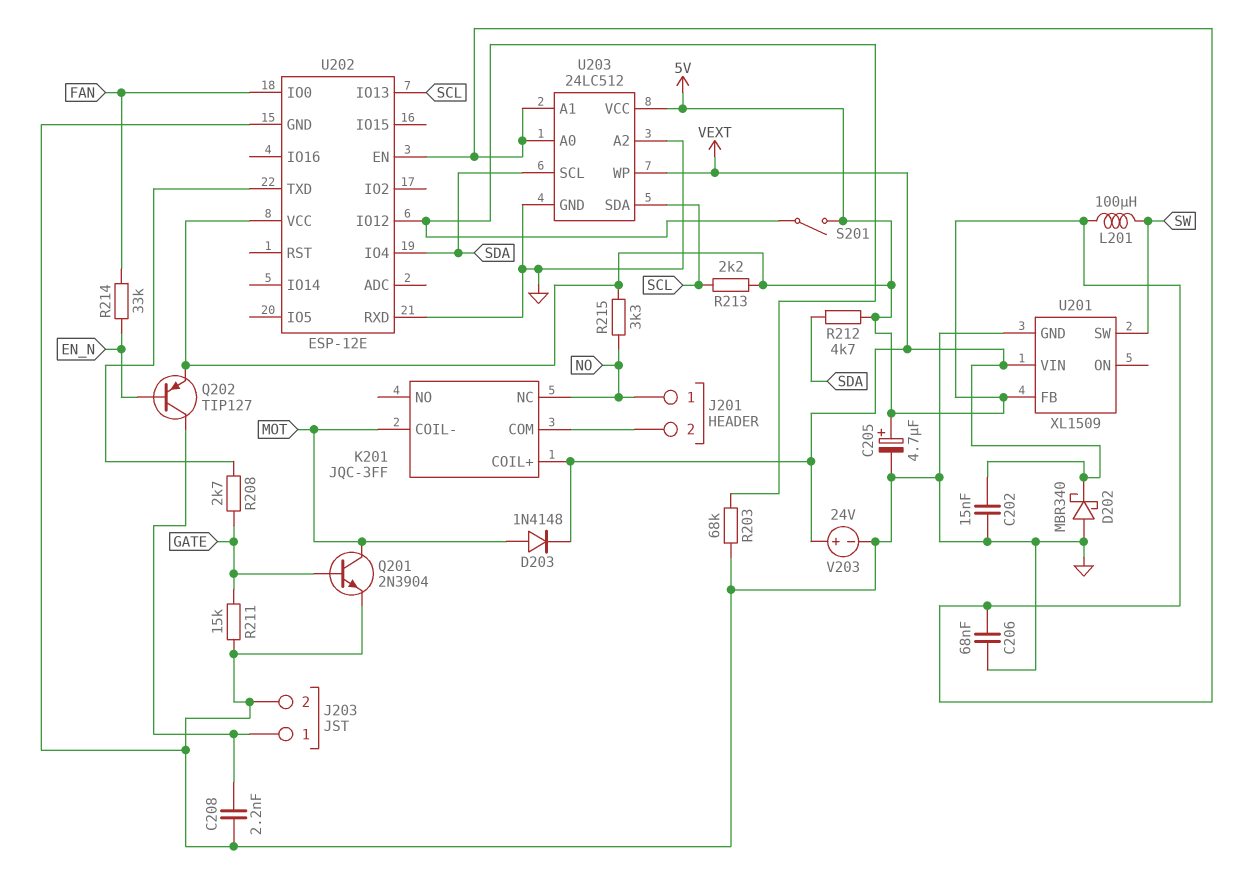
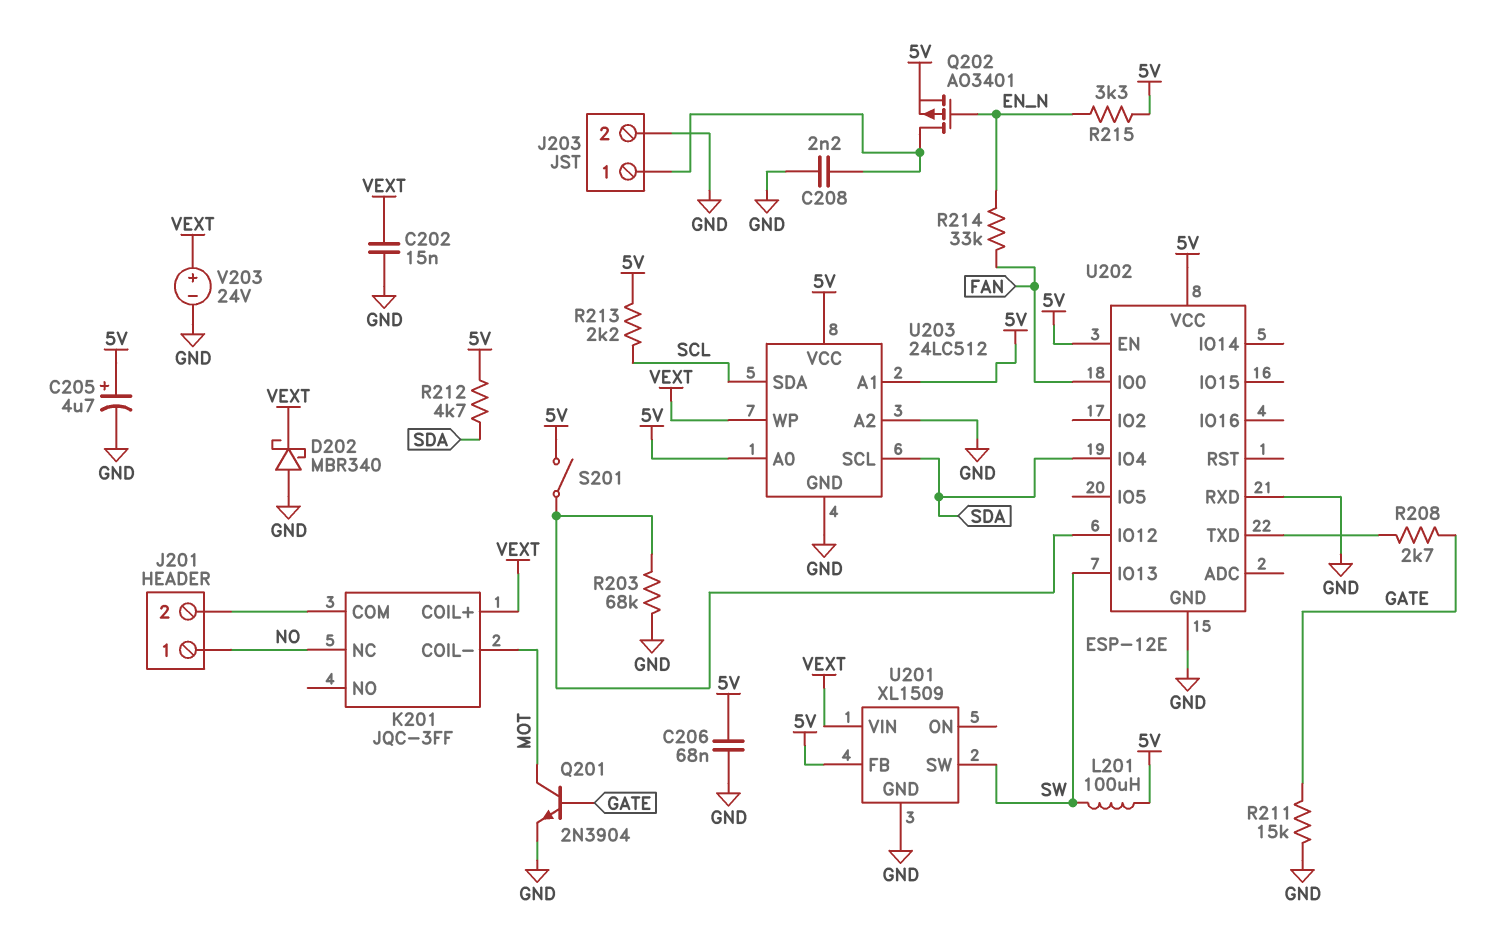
D203: diode 1N4148 (A MOT, K VEXT) -> none
Q202: PNP TIP127 (B EN_N, C J203/1, E 5V) -> PMOS AO3401 (G EN_N, D J203/1, S 5V)
R215: 3.3k (5V, NO) -> 3.3k (5V, EN_N)
U202 pin IO13: SCL -> SW

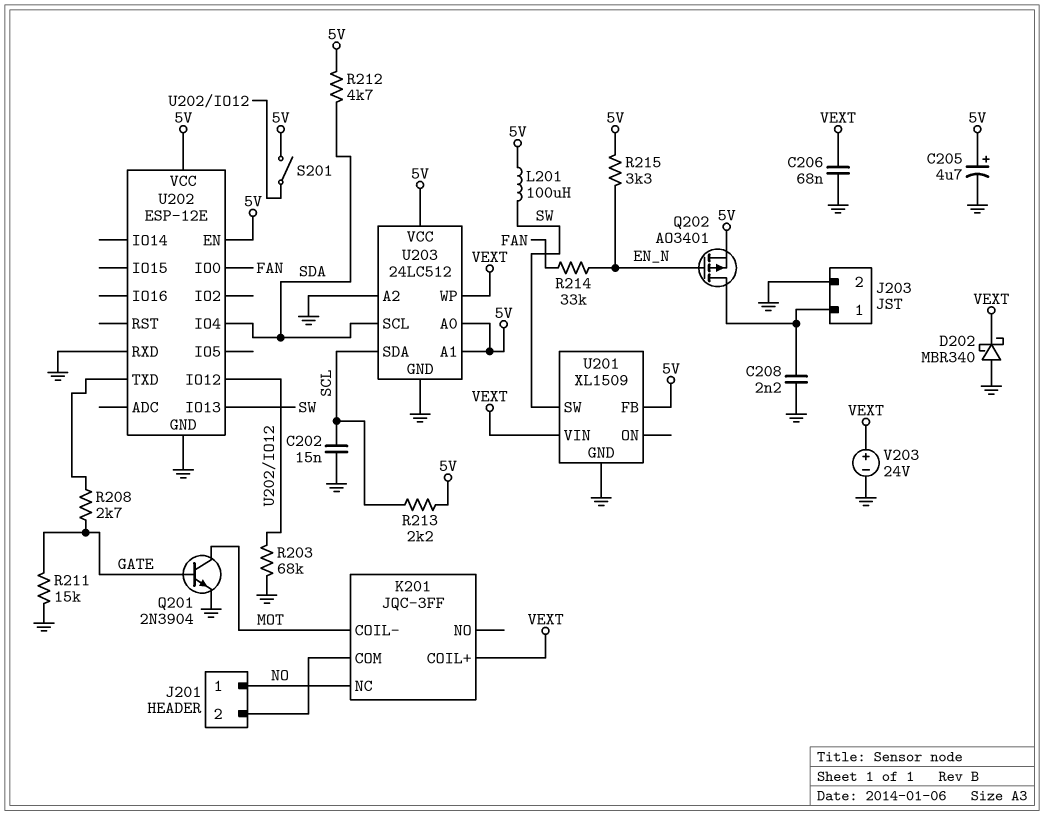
C202: 15nF (GND, VEXT) -> 15nF (GND, SCL)
C206: 68nF (5V, GND) -> 68nF (GND, VEXT)

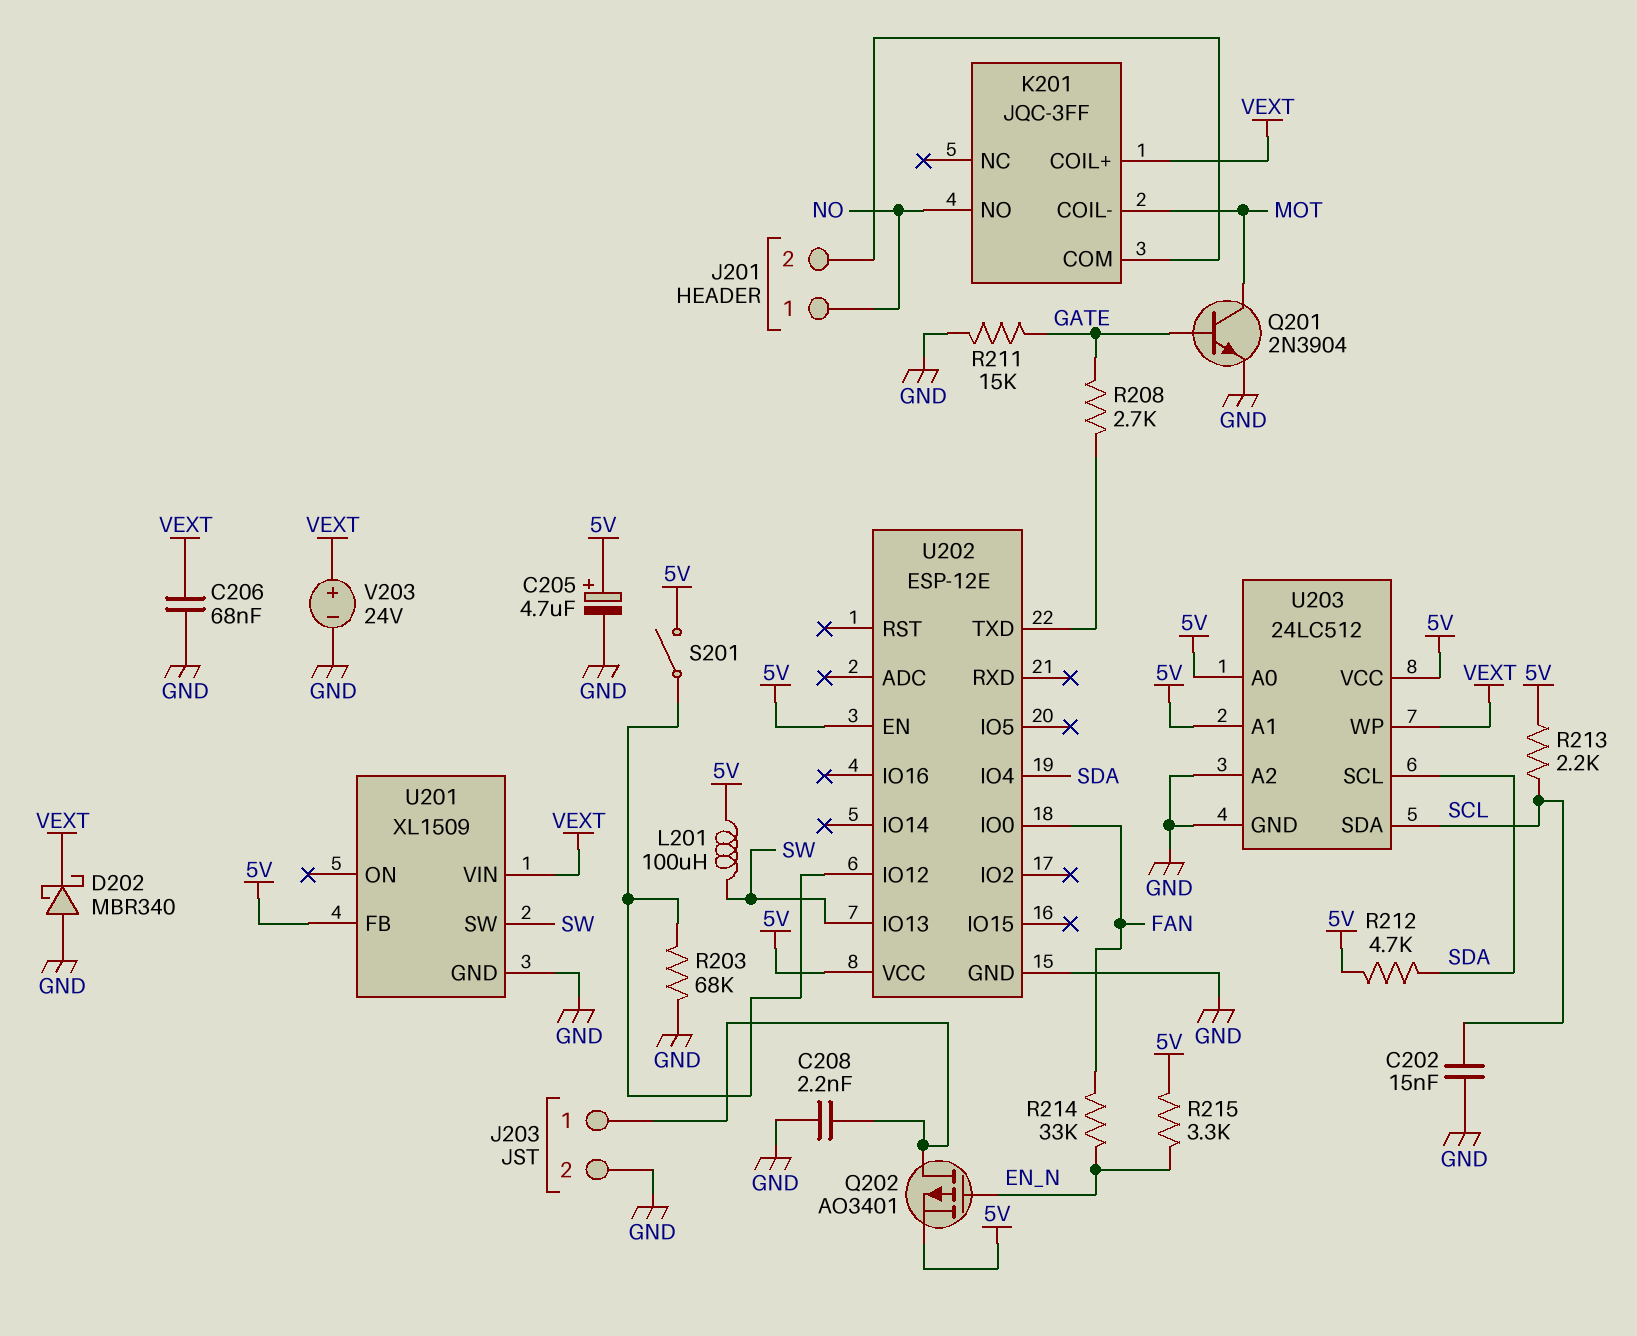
K201 pin NC: NO -> none
K201 pin NO: none -> NO
U202 pin RXD: GND -> none

